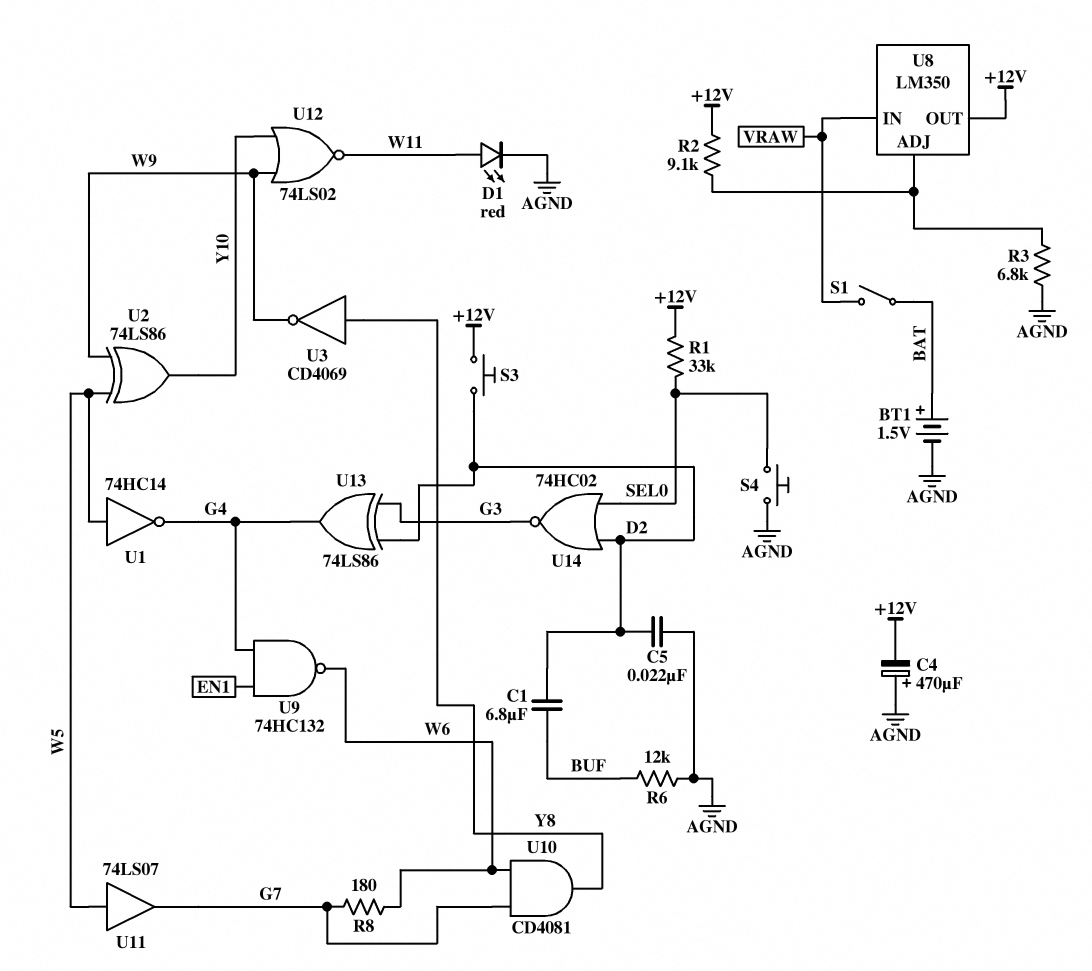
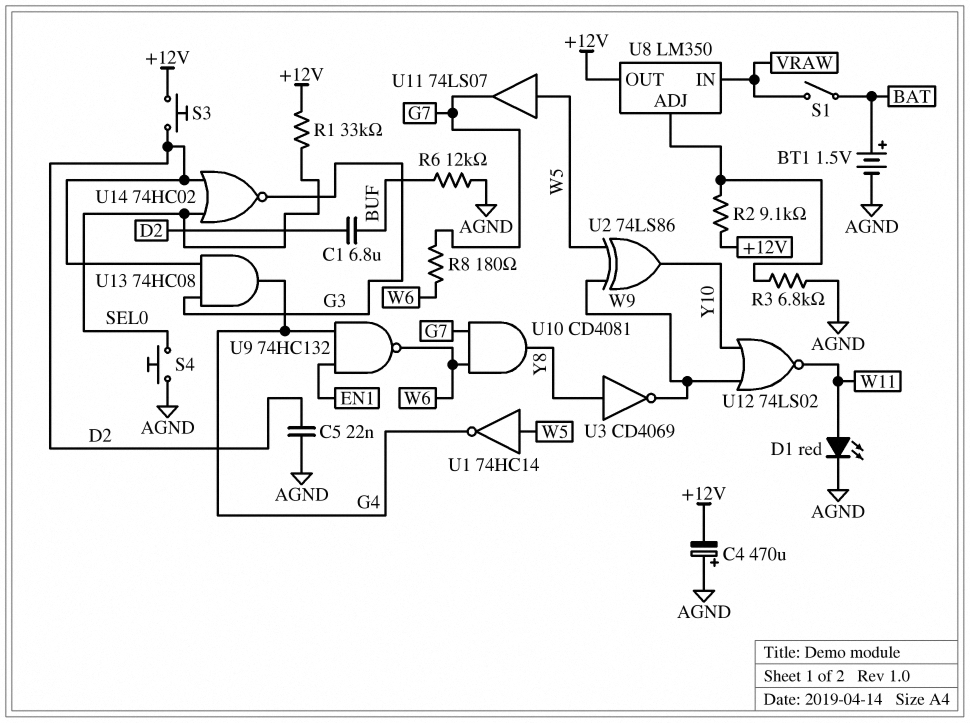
U13: XOR 74LS86 (in D2, in G3, out G4) -> AND 74HC08 (in D2, in G3, out G4)

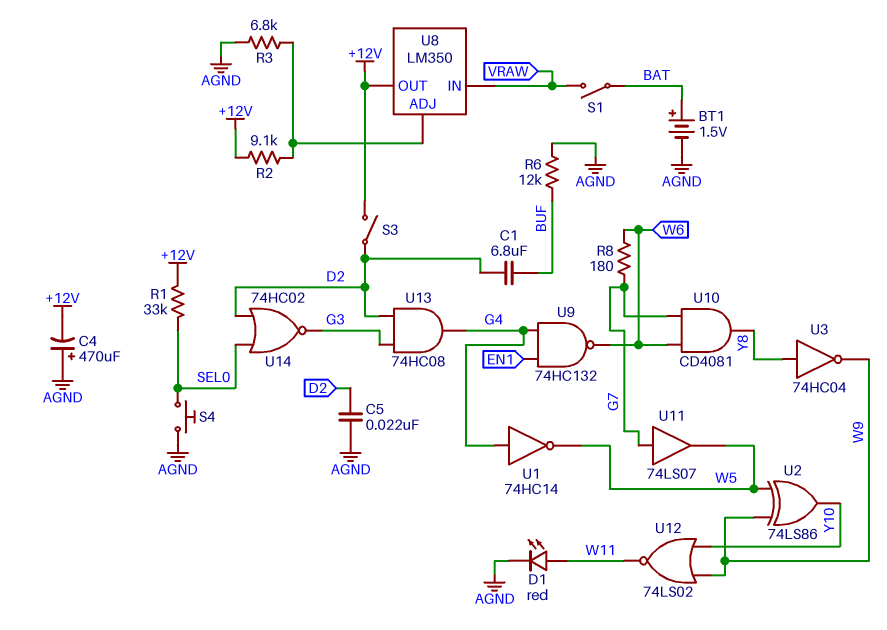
S3: button (+12V, D2) -> switch (+12V, D2)
U1: NOT 74HC14 (in W5, out G4) -> NOT 74HC14 (in G4, out W5)
U3: NOT CD4069 (in Y8, out W9) -> NOT 74HC04 (in Y8, out W9)
U11: buffer 74LS07 (in W5, out G7) -> buffer 74LS07 (in G7, out W5)

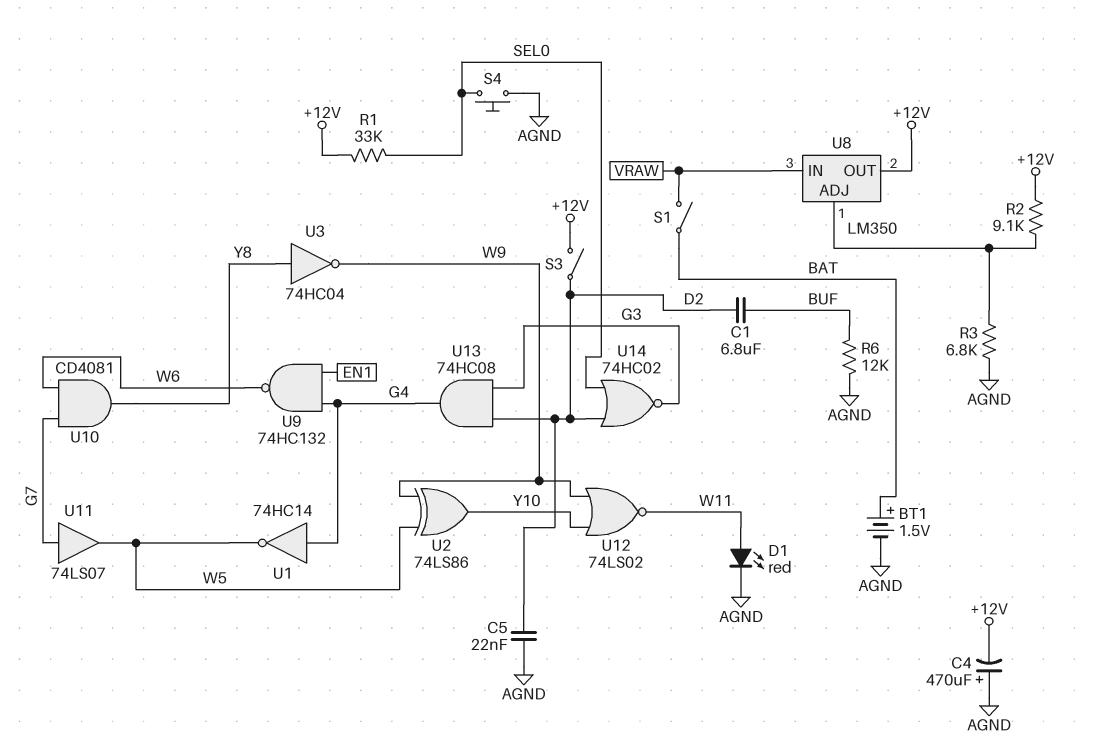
R8: 180 (G7, W6) -> none

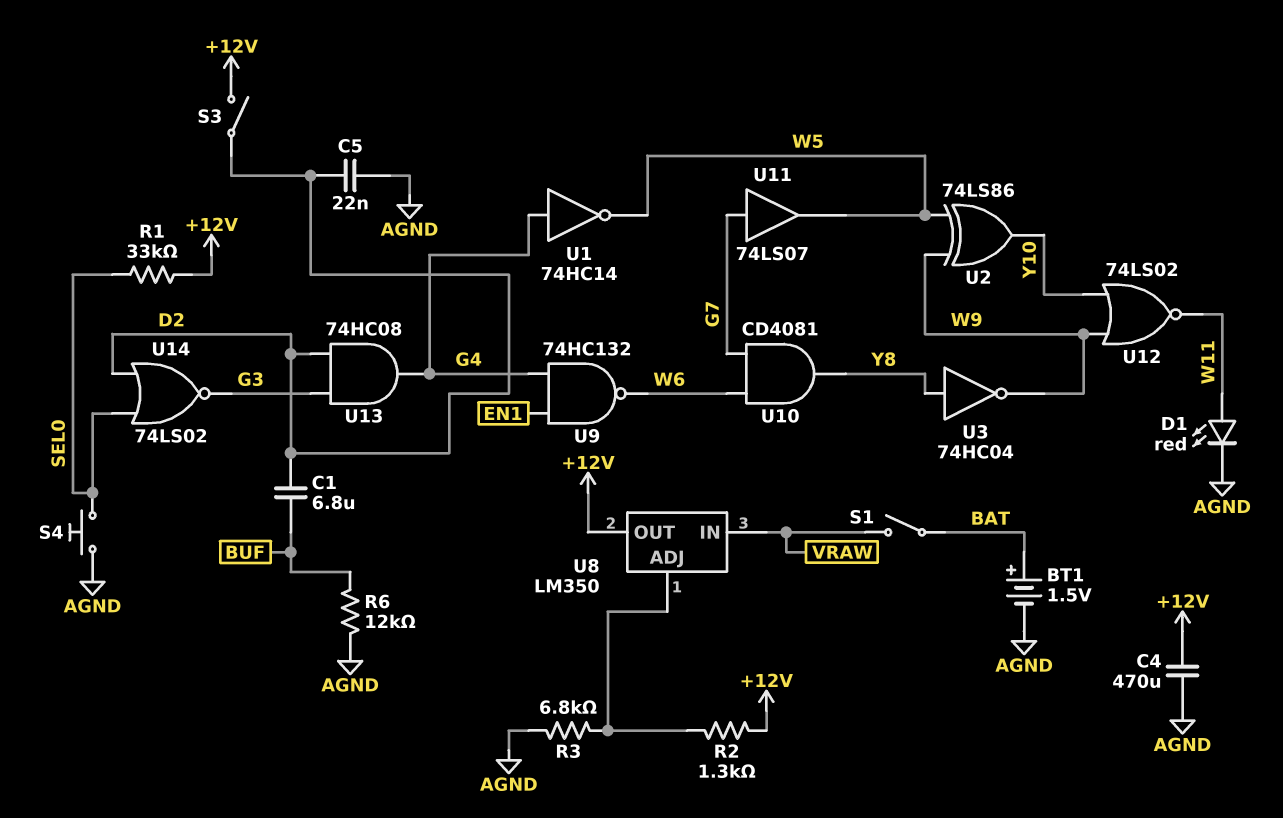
C4: 470uF (plus AGND, minus +12V) -> 470uF (+12V, AGND)
R2: 9.1k (+12V, U8/ADJ) -> 1.3k (+12V, U8/ADJ)
U14: NOR 74HC02 (in D2, in SEL0, out G3) -> NOR 74LS02 (in D2, in SEL0, out G3)

